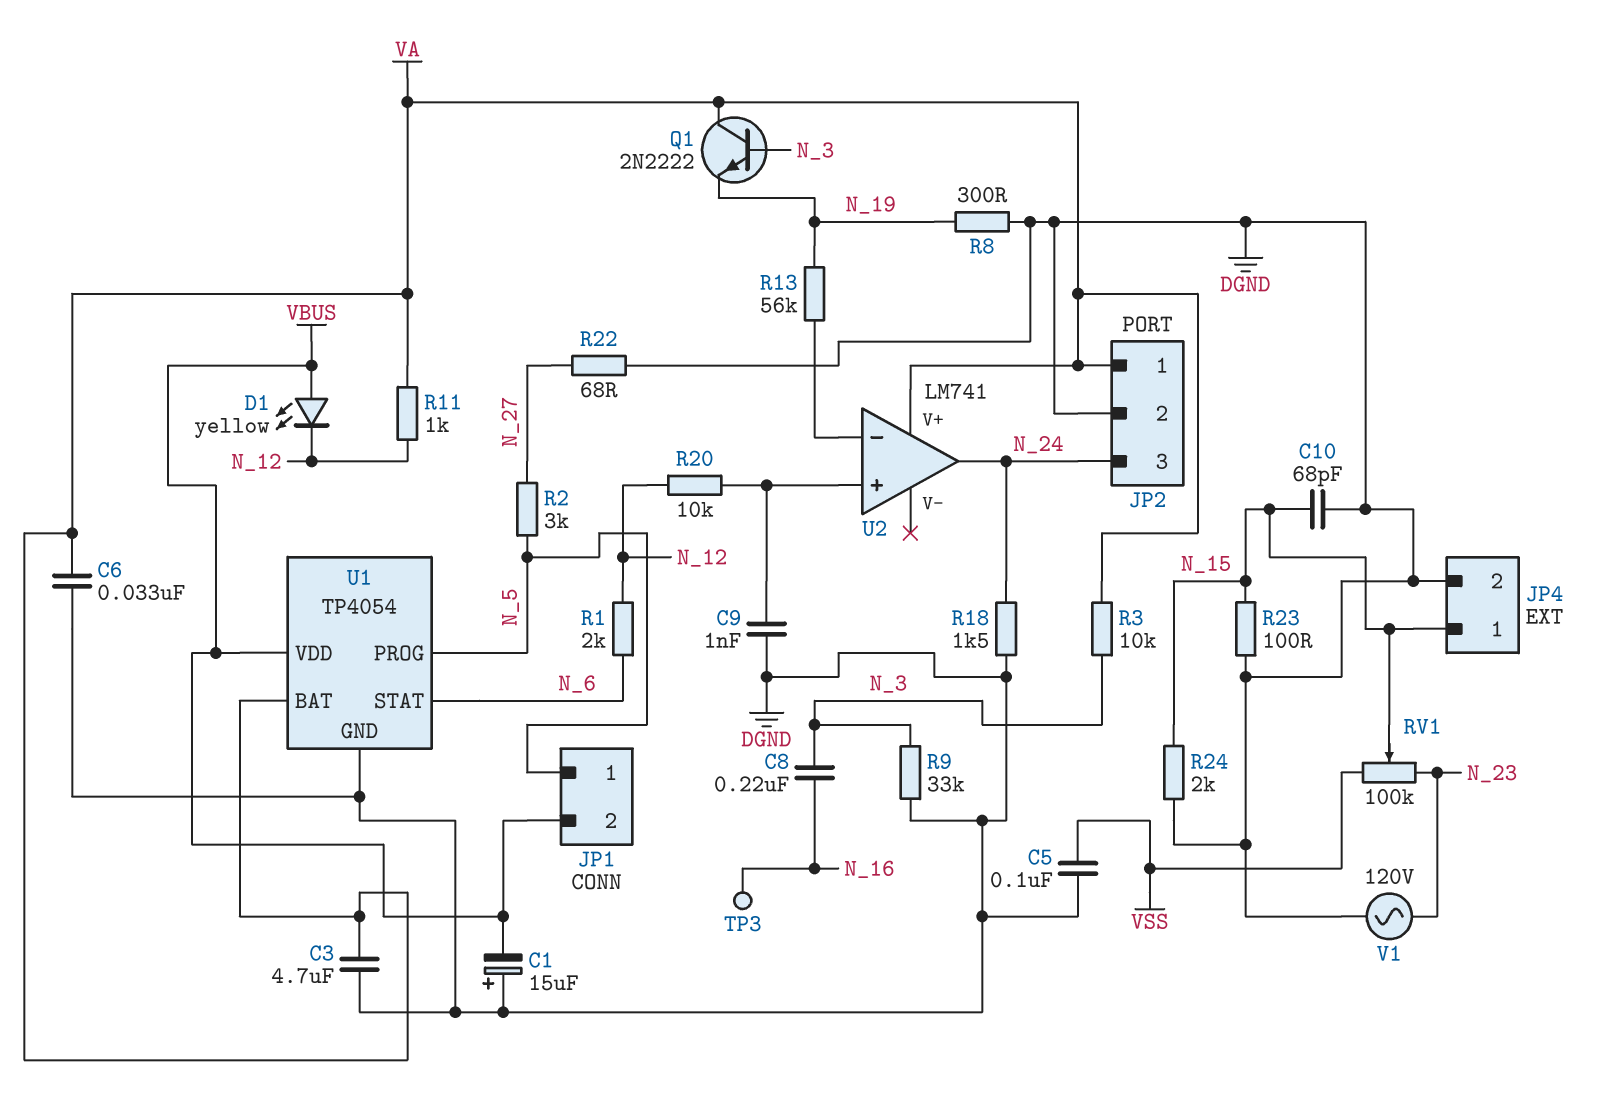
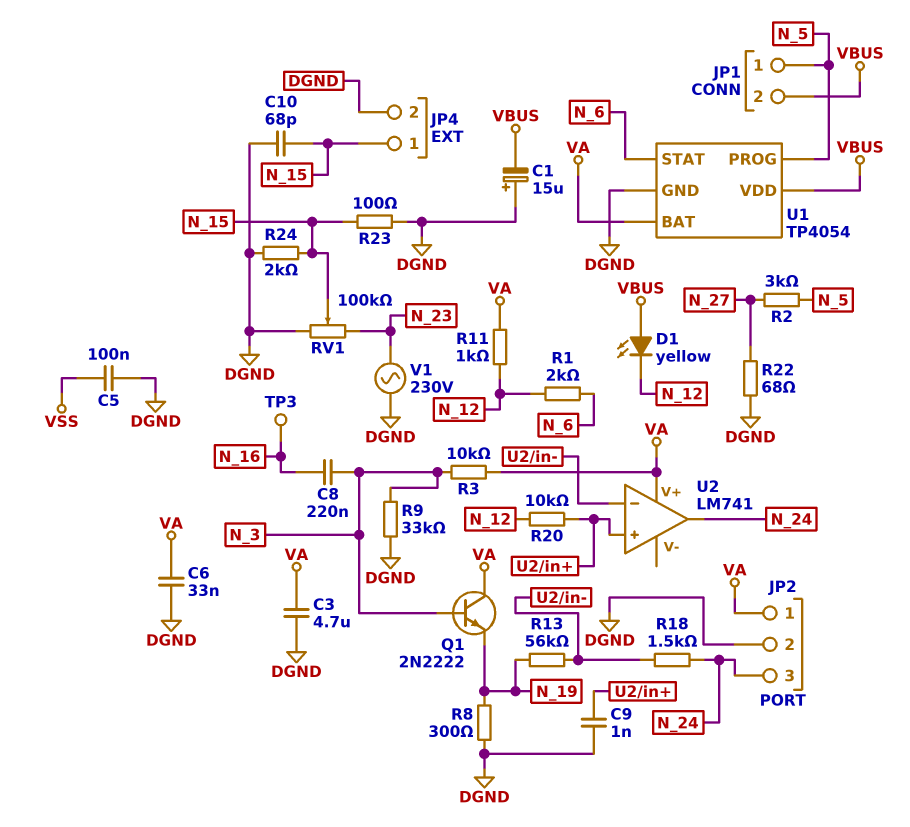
R18: 1.5k (DGND, N_24) -> 1.5k (N_24, U2/in-)
RV1: 100k (N_23, VSS, wiper N_15) -> 100k (DGND, N_23, wiper N_15)
V1: AC 120V (DGND, N_23) -> AC 230V (DGND, N_23)

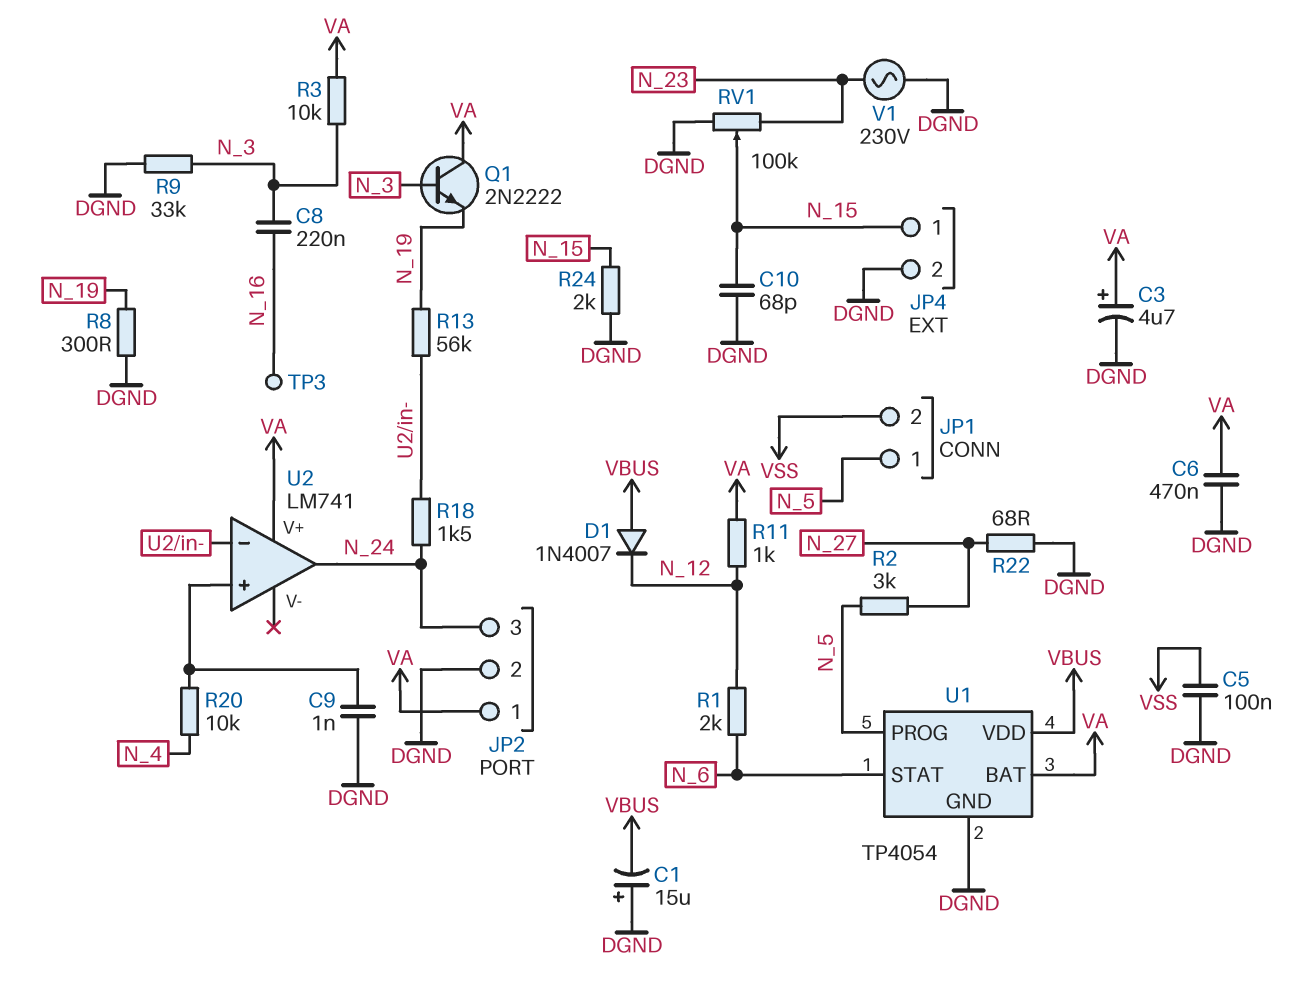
C3: 4.7uF (DGND, VA) -> 4.7uF (plus VA, minus DGND)
C6: 33nF (DGND, VA) -> 470nF (DGND, VA)
D1: LED yellow (A VBUS, K N_12) -> diode 1N4007 (A VBUS, K N_12)
JP1 pin 2: VBUS -> VSS
R20: 10k (N_12, U2/in+) -> 10k (N_4, U2/in+)
R23: 100 (DGND, N_15) -> none

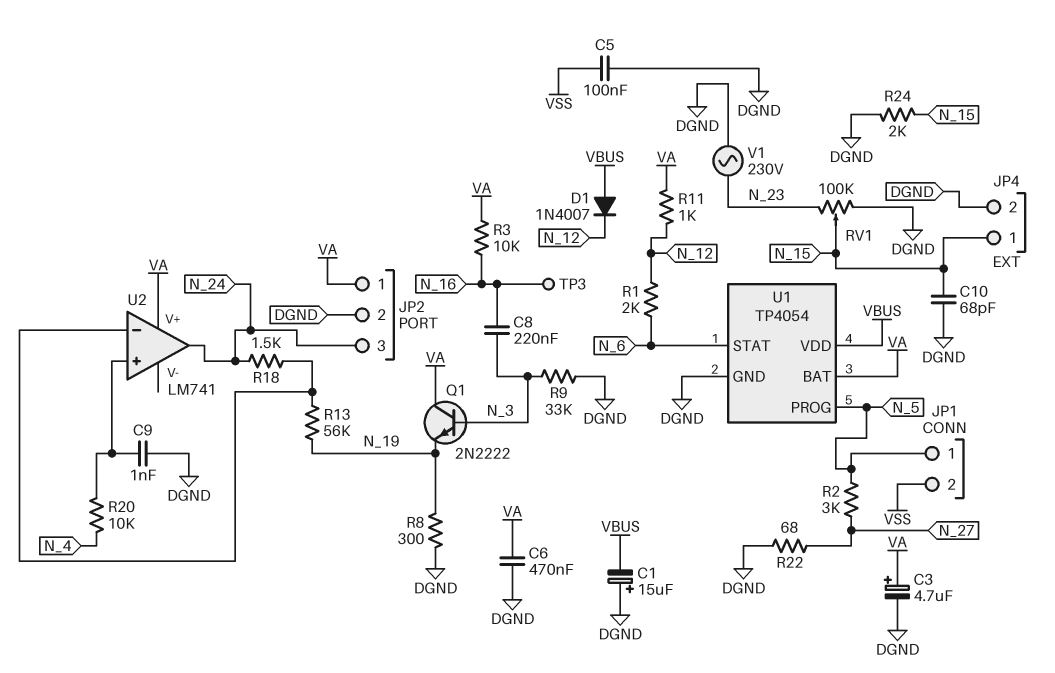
R3: 10k (N_3, VA) -> 10k (N_16, VA)

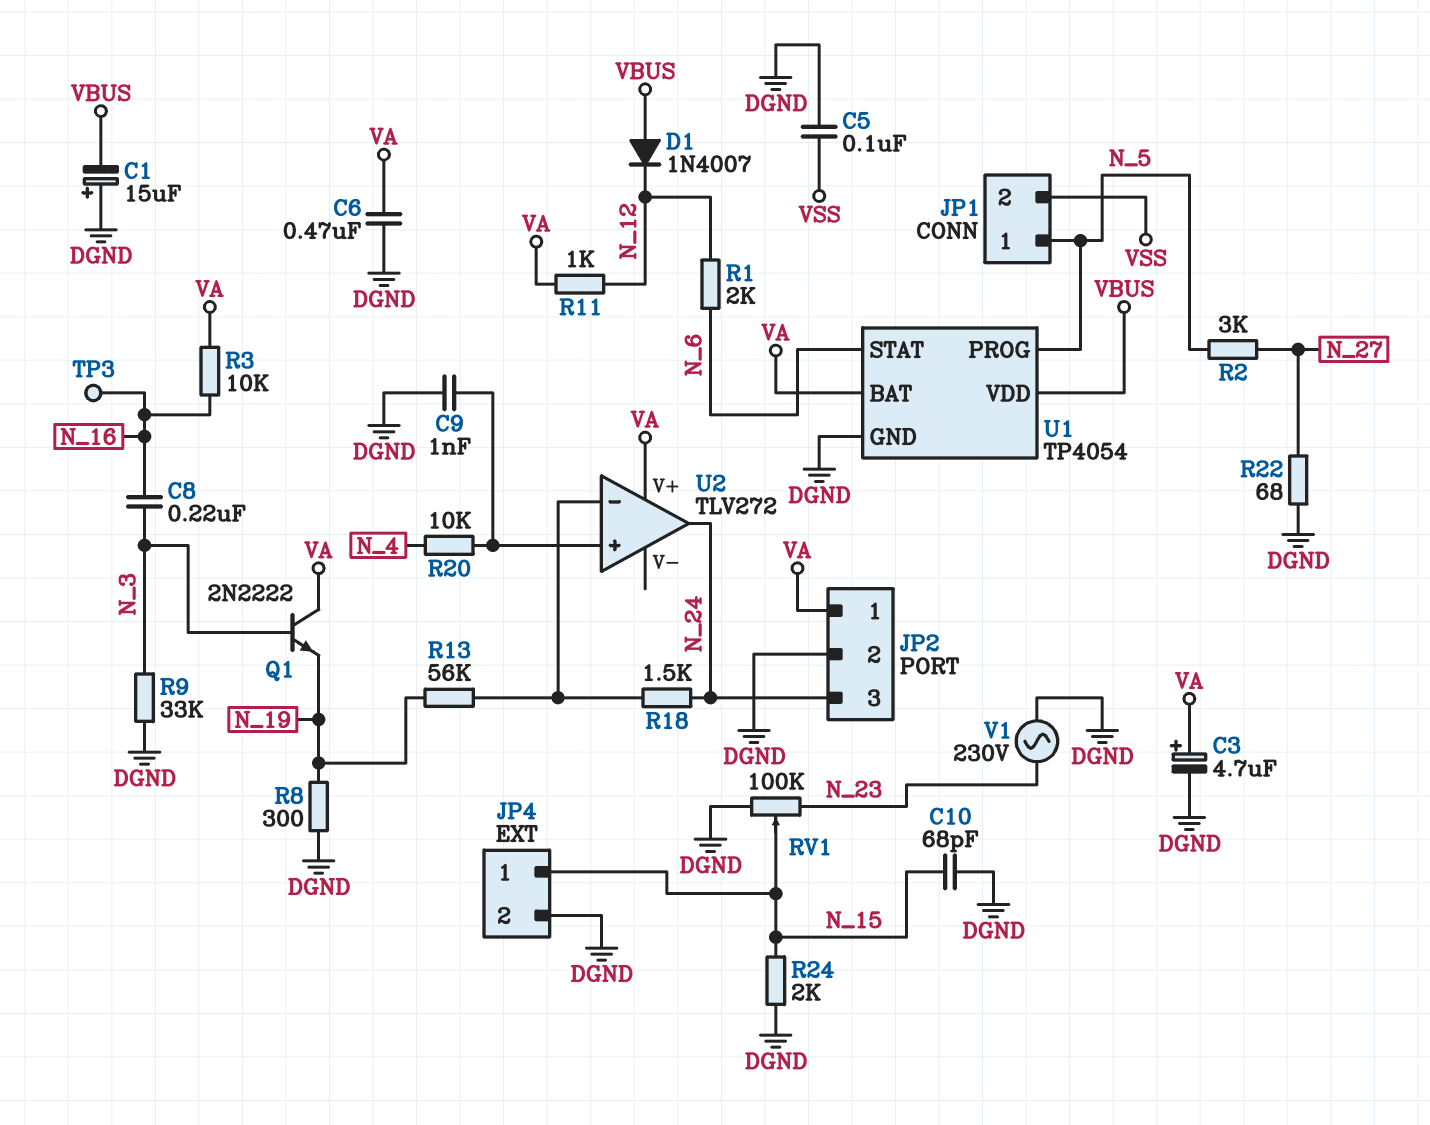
U2: LM741 -> TLV272

